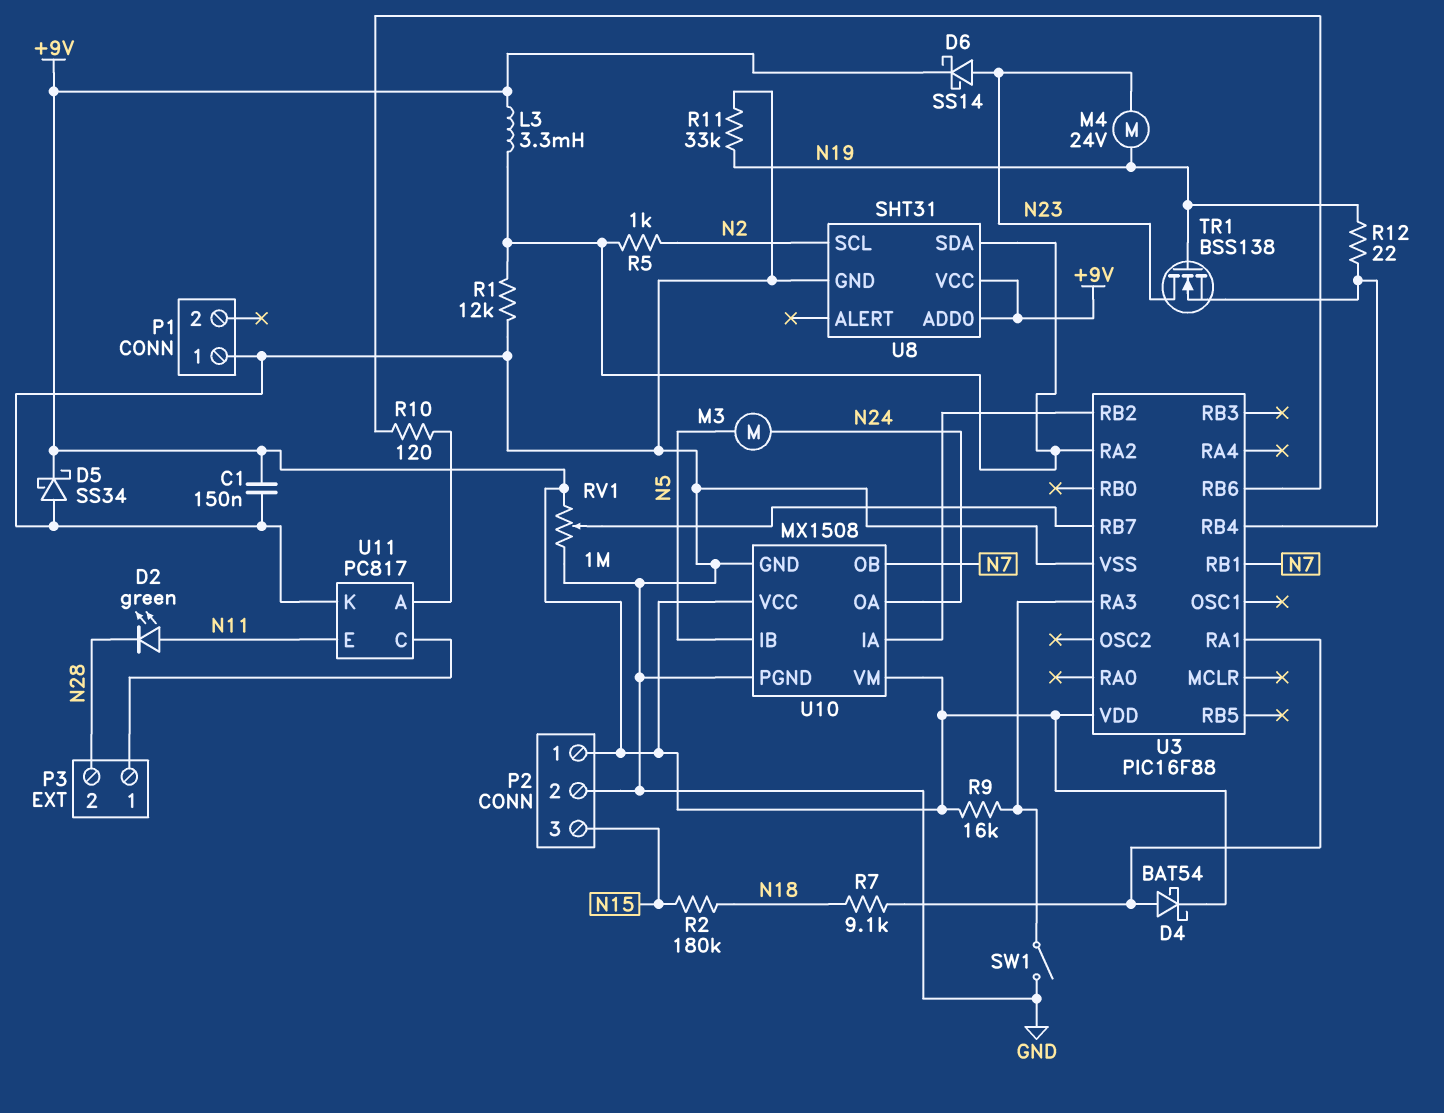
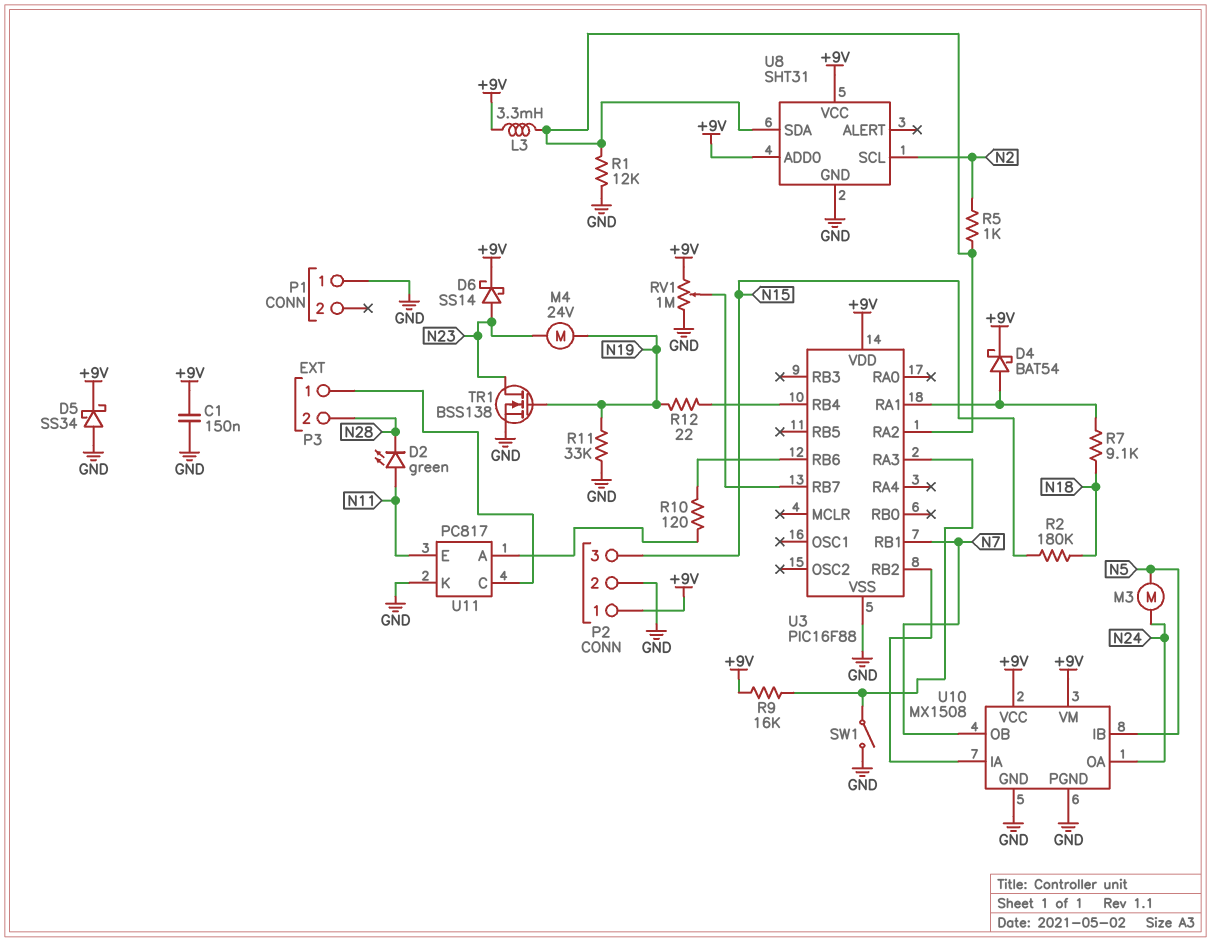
TR1: NMOS BSS138 (G N19, D N23, S U3/RB4) -> NMOS BSS138 (G N19, D N23, S GND)

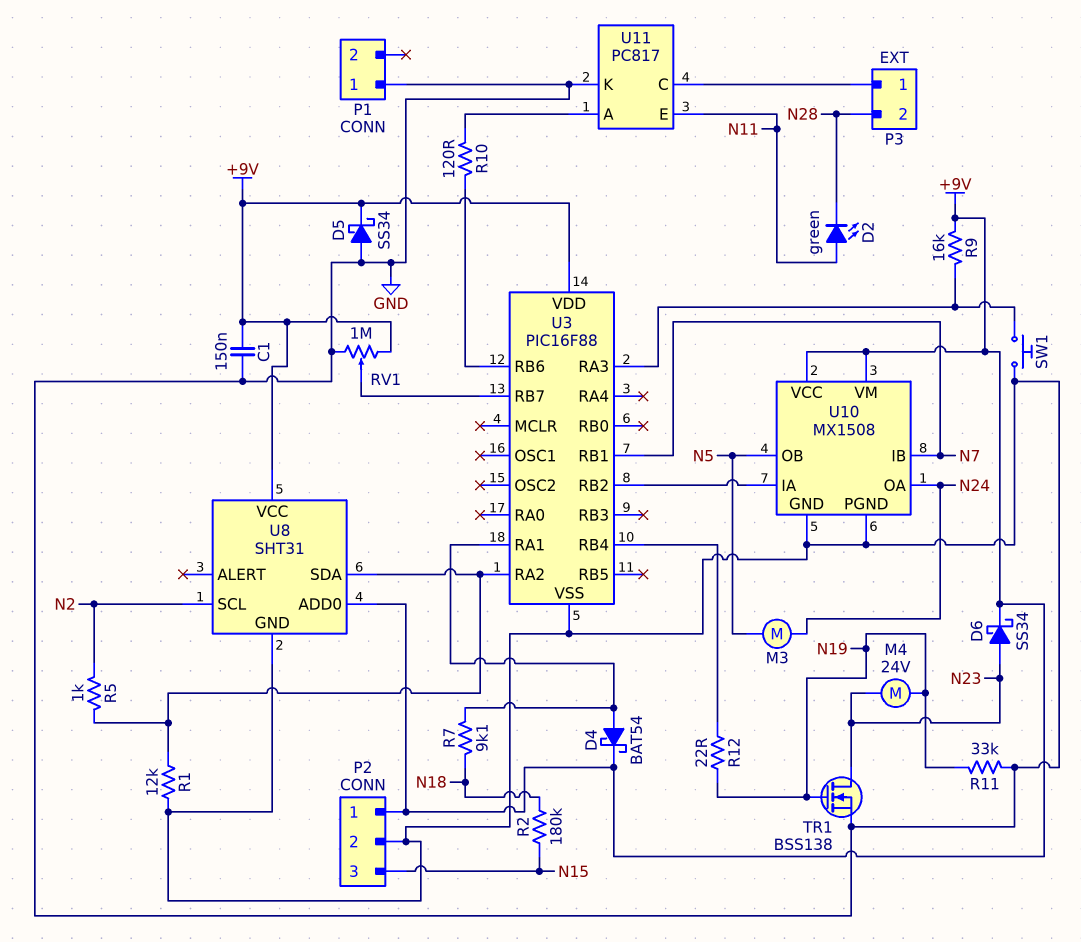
D6: schottky SS14 (A N23, K +9V) -> schottky SS34 (A N23, K +9V)
L3: 3.3mH (+9V, U3/RA2) -> none
SW1: switch (GND, U3/RA3) -> button (GND, U3/RA3)
U10 pin IB: N5 -> N7
U10 pin OB: N7 -> N5

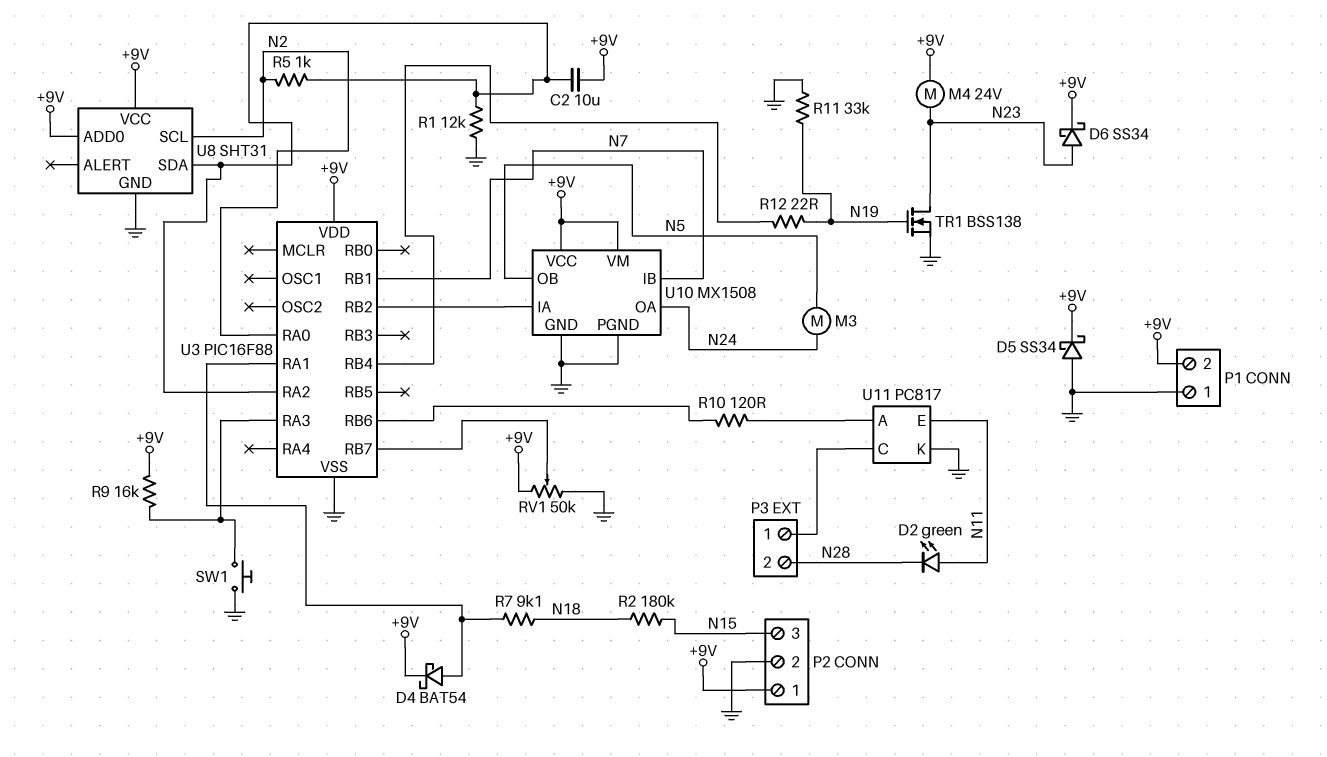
C1: 150nF (+9V, GND) -> none
C2: none -> 10uF (+9V, U3/RA2)
M4: motor 24V (N19, N23) -> motor 24V (+9V, N23)
P1 pin 2: none -> +9V
RV1: 1M (+9V, GND, wiper U3/RB7) -> 50k (+9V, GND, wiper U3/RB7)
U3 pin RA0: none -> N2

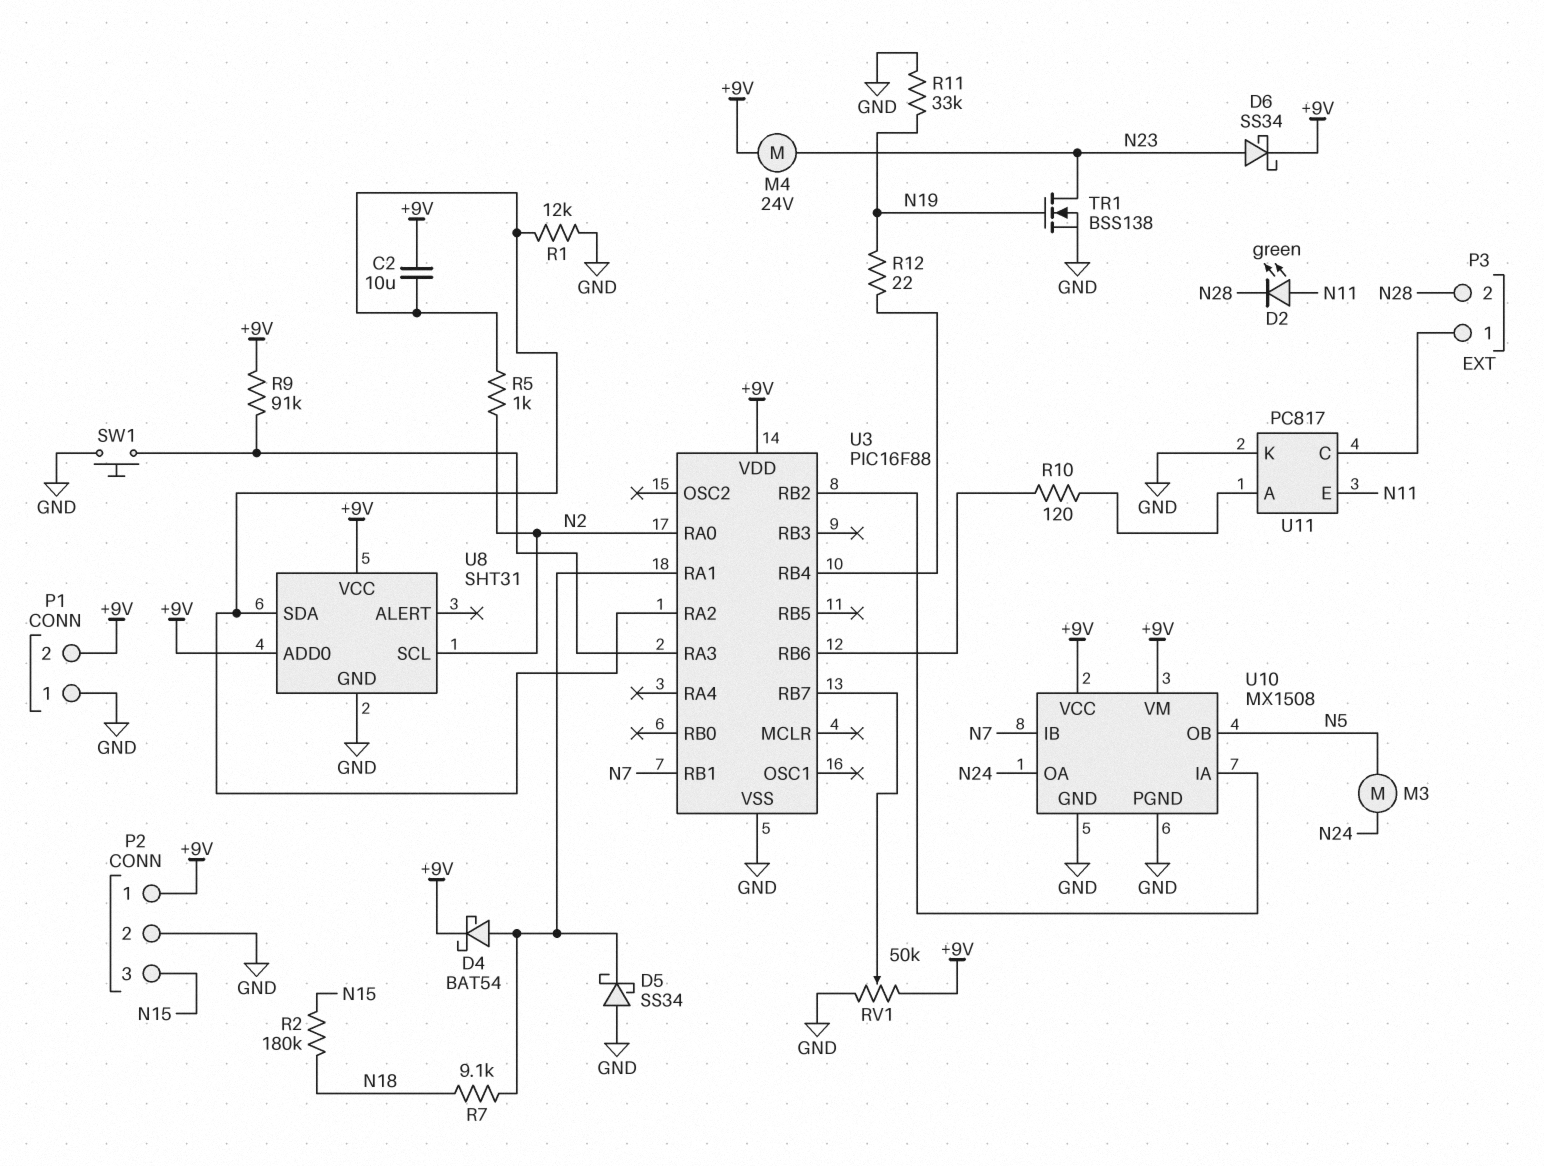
D5: schottky SS34 (A GND, K +9V) -> schottky SS34 (A GND, K U3/RA1)
R9: 16k (+9V, U3/RA3) -> 91k (+9V, U3/RA3)

